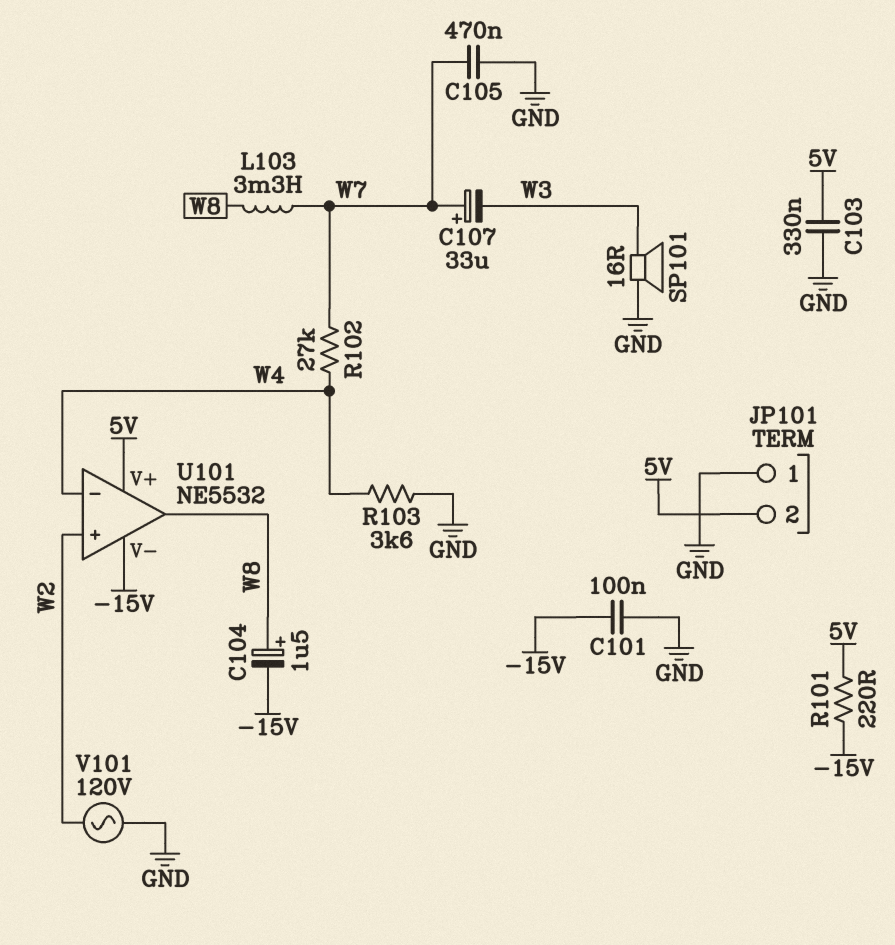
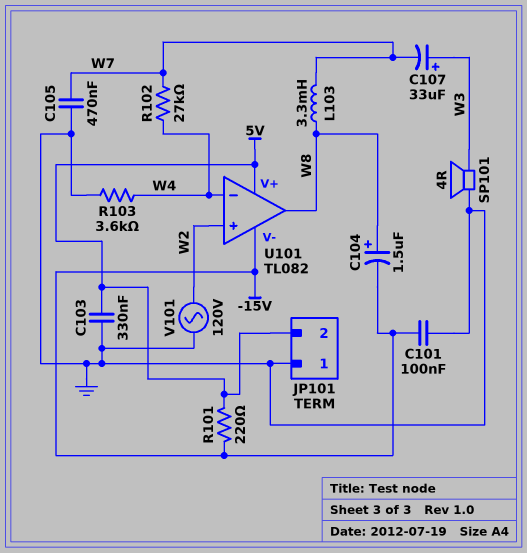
C107: 33uF (plus W7, minus W3) -> 33uF (plus W3, minus W7)
SP101: speaker 16R (GND, W3) -> speaker 4R (GND, W3)
U101: NE5532 -> TL082

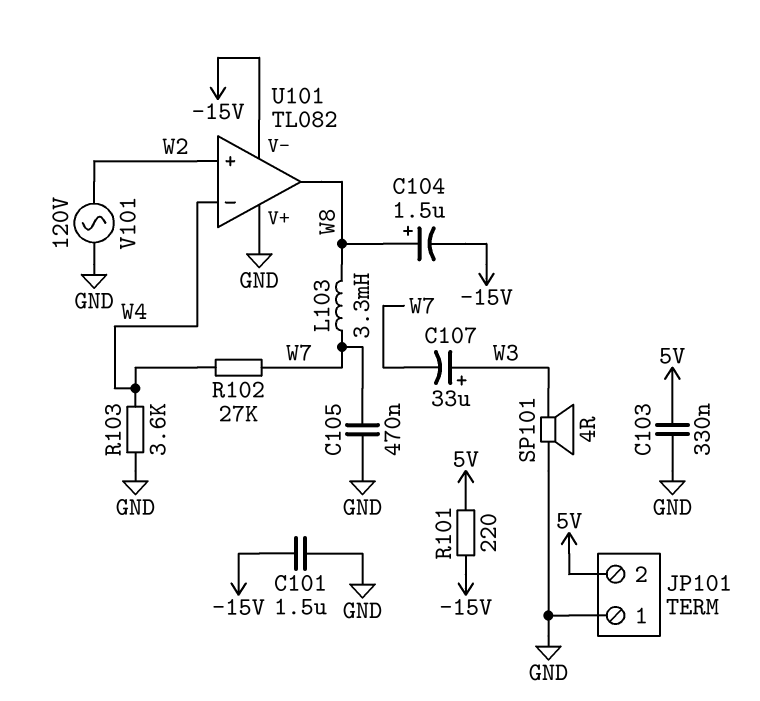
C101: 100nF (-15V, GND) -> 1.5uF (-15V, GND)
U101 pin V+: 5V -> GND

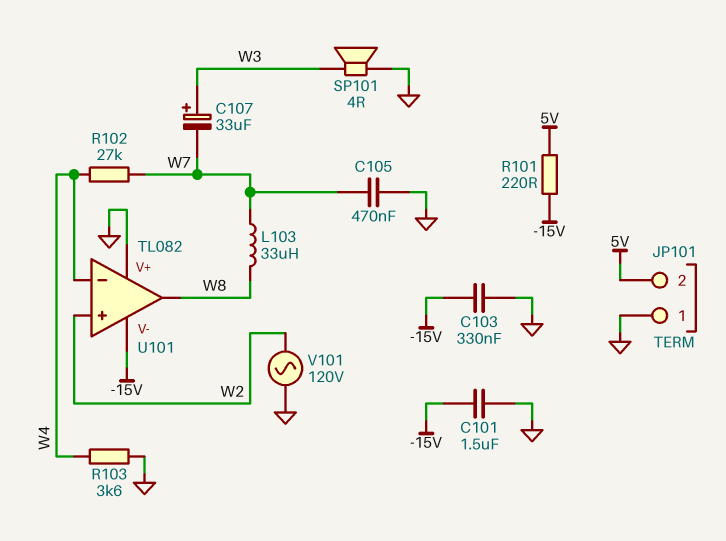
C103: 330nF (5V, GND) -> 330nF (-15V, GND)
C104: 1.5uF (plus W8, minus -15V) -> none
L103: 3.3mH (W7, W8) -> 33uH (W7, W8)

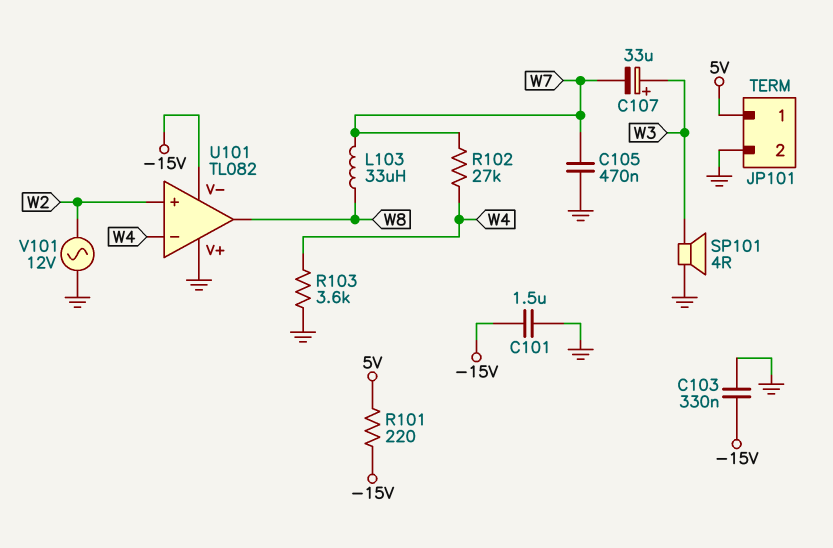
JP101 pin 1: GND -> 5V
JP101 pin 2: 5V -> GND
V101: AC 120V (GND, W2) -> AC 12V (GND, W2)

